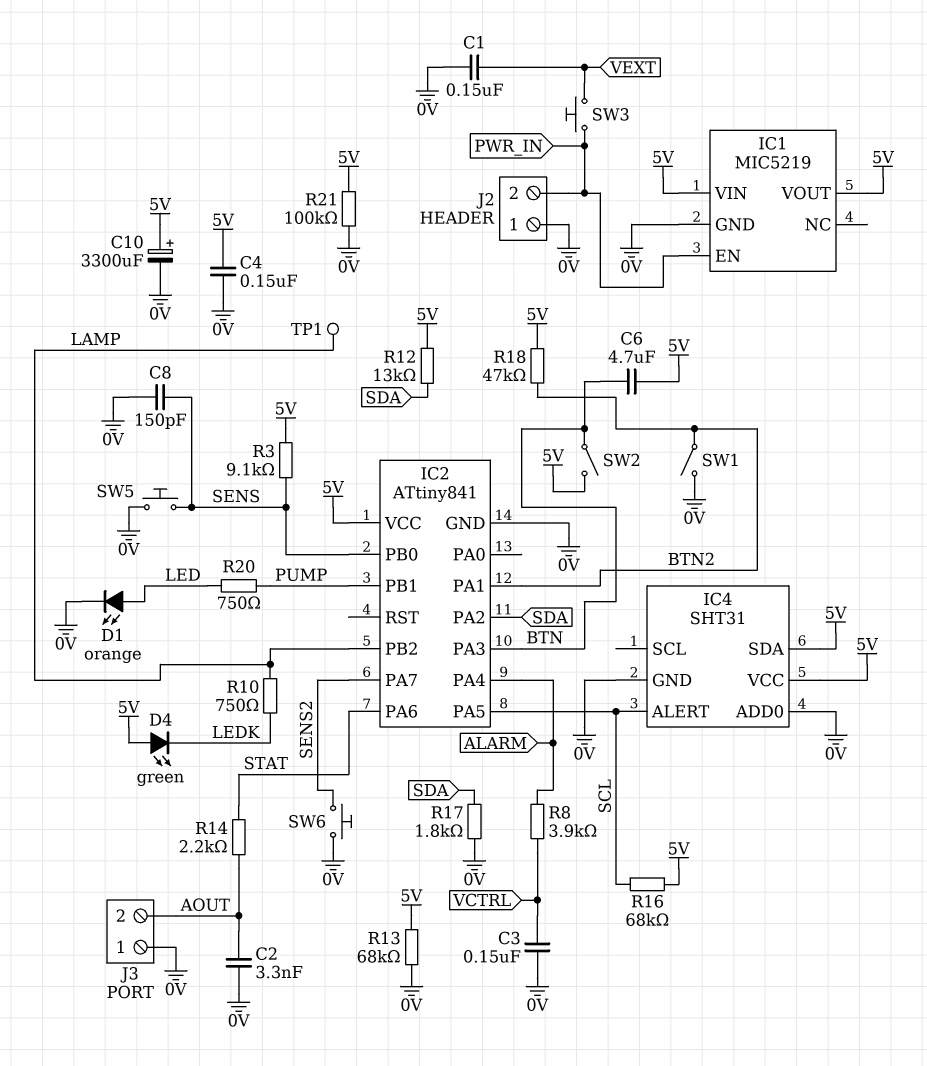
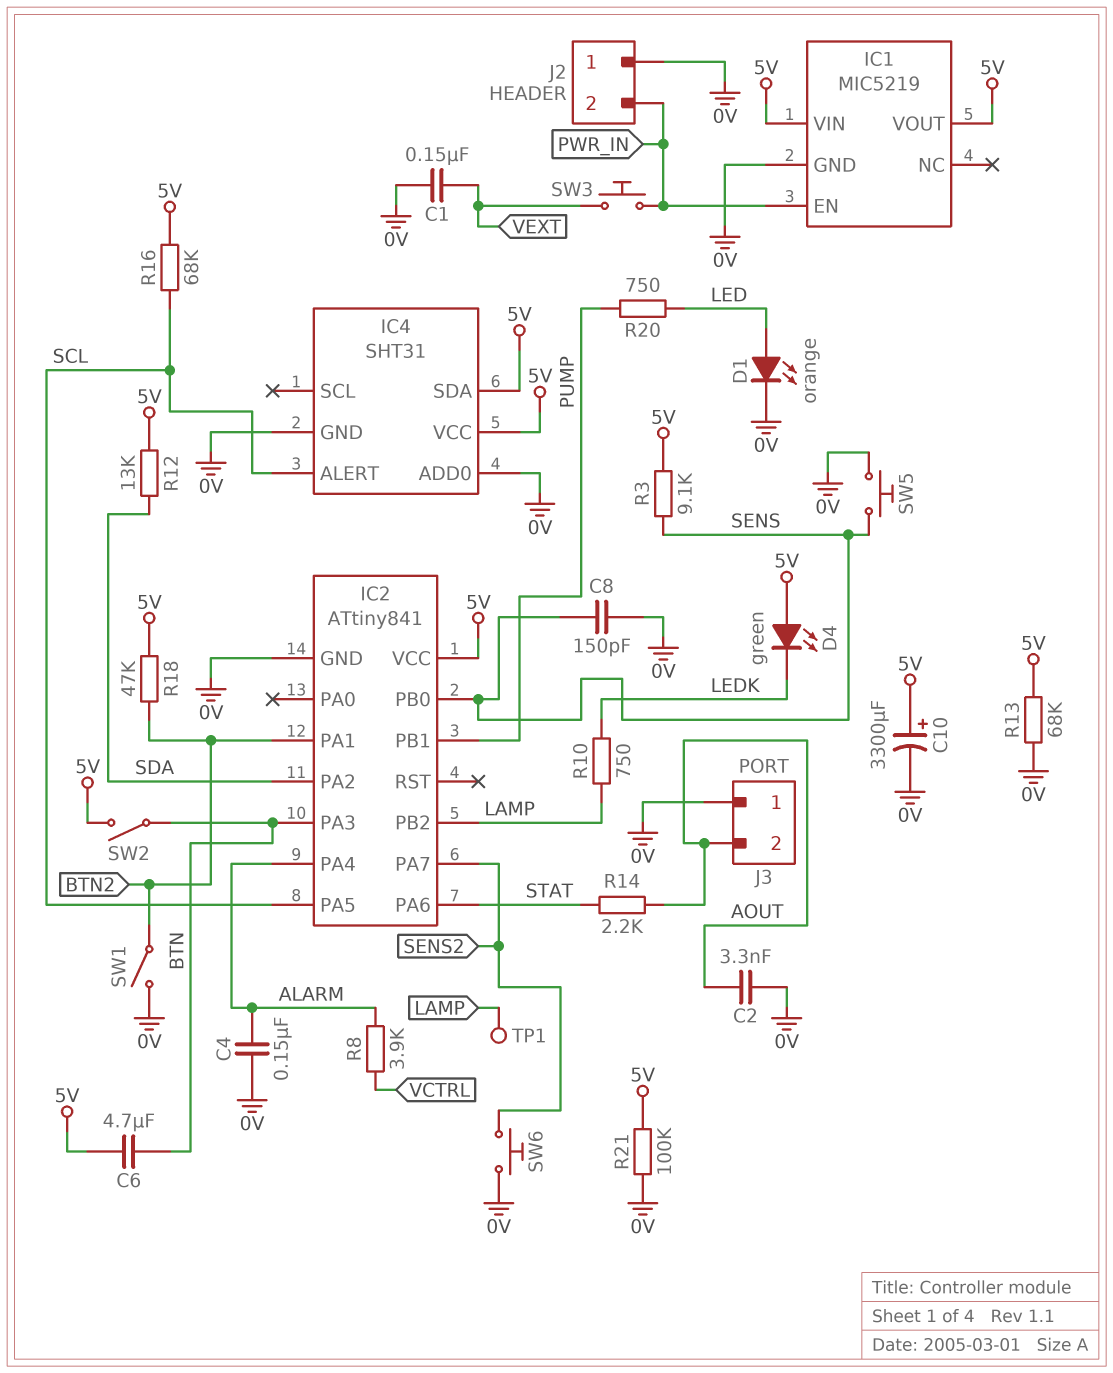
C3: 150nF (0V, VCTRL) -> none
C4: 150nF (0V, 5V) -> 150nF (0V, ALARM)
R17: 1.8k (0V, SDA) -> none

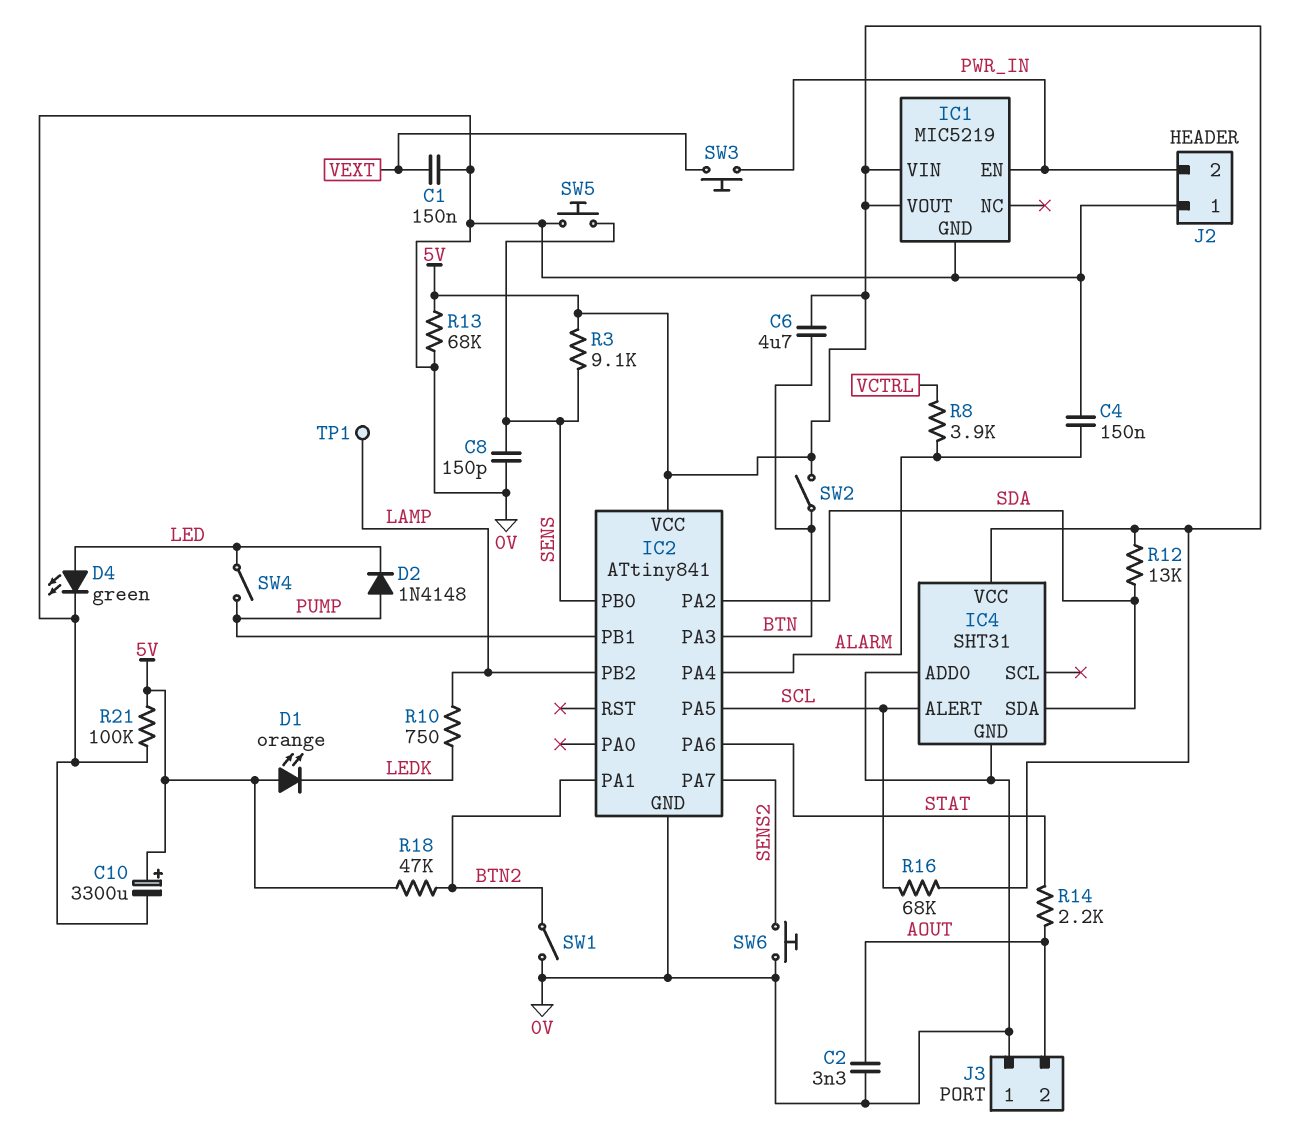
D1: LED orange (A LED, K 0V) -> LED orange (A 5V, K LEDK)
D2: none -> diode 1N4148 (A PUMP, K LED)
D4: LED green (A 5V, K LEDK) -> LED green (A LED, K 0V)
IC4 pin SDA: 5V -> SDA
R20: 750 (LED, PUMP) -> none
SW4: none -> switch (LED, PUMP)

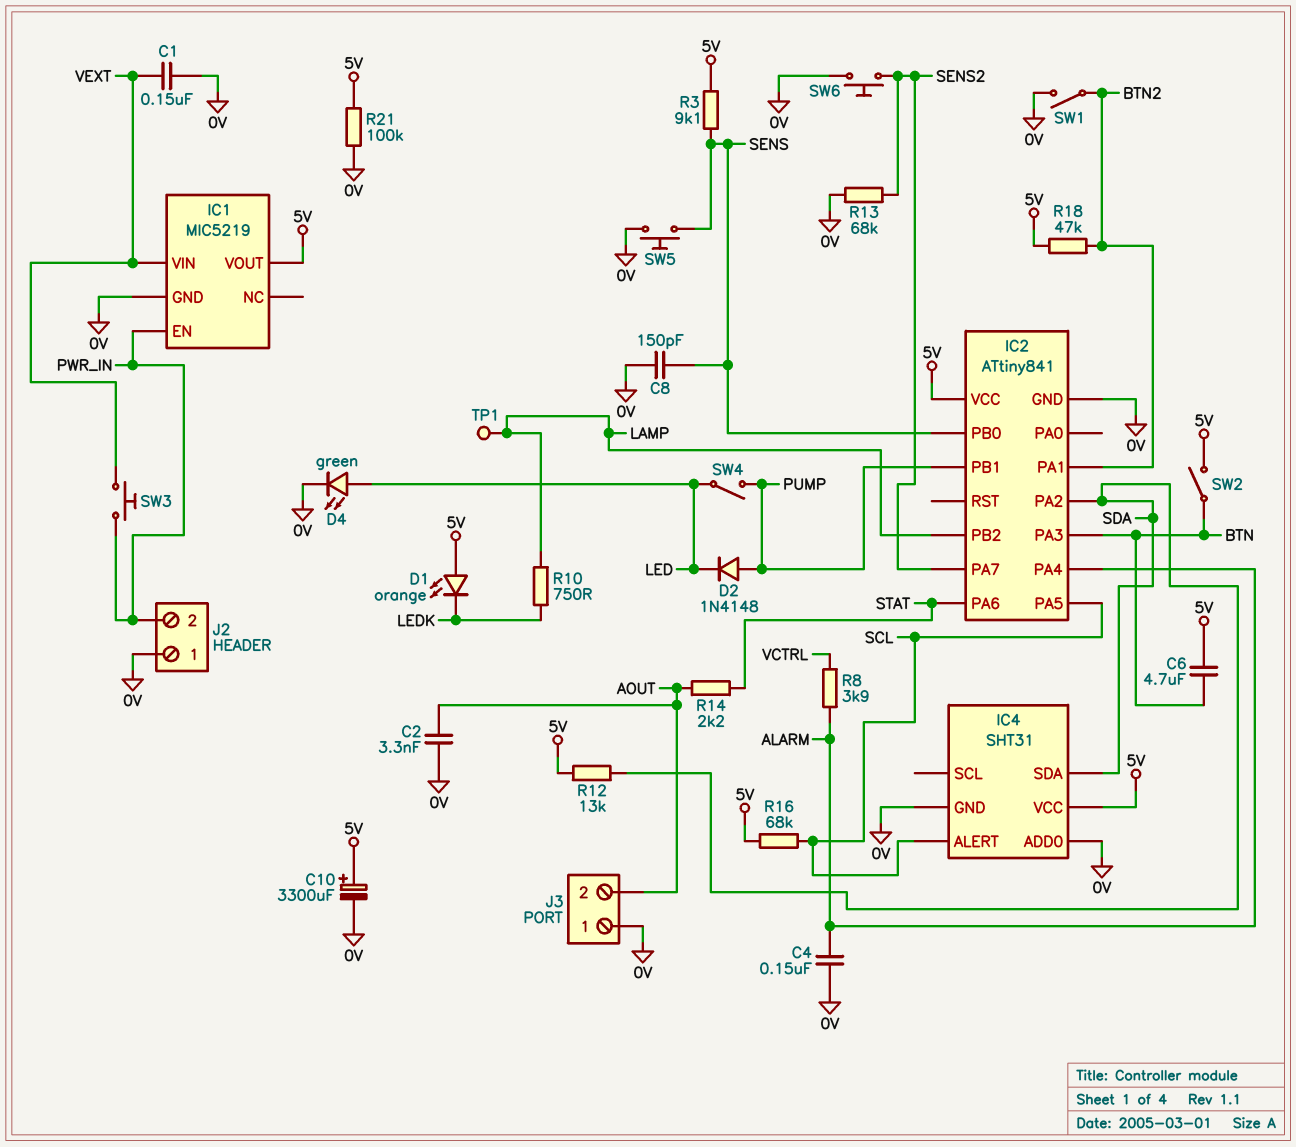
IC1 pin VIN: 5V -> VEXT
R13: 68k (0V, 5V) -> 68k (0V, SENS2)

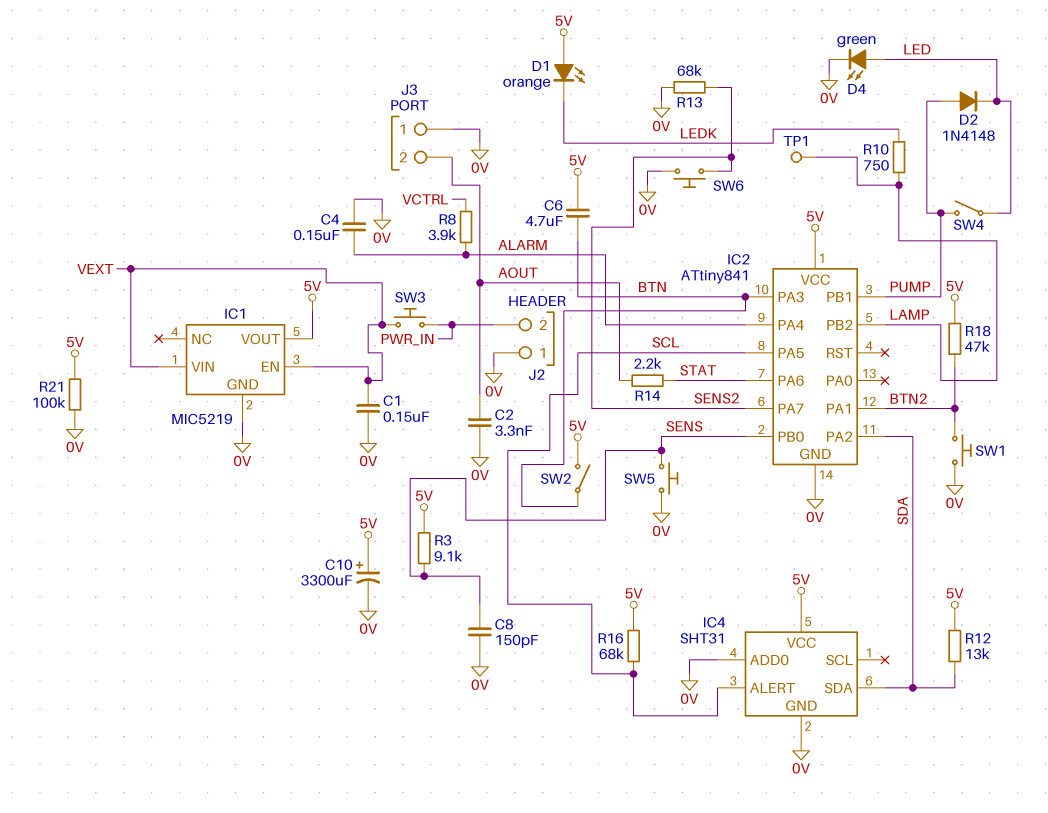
IC1 pin EN: PWR_IN -> VEXT
SW1: switch (0V, BTN2) -> button (0V, BTN2)

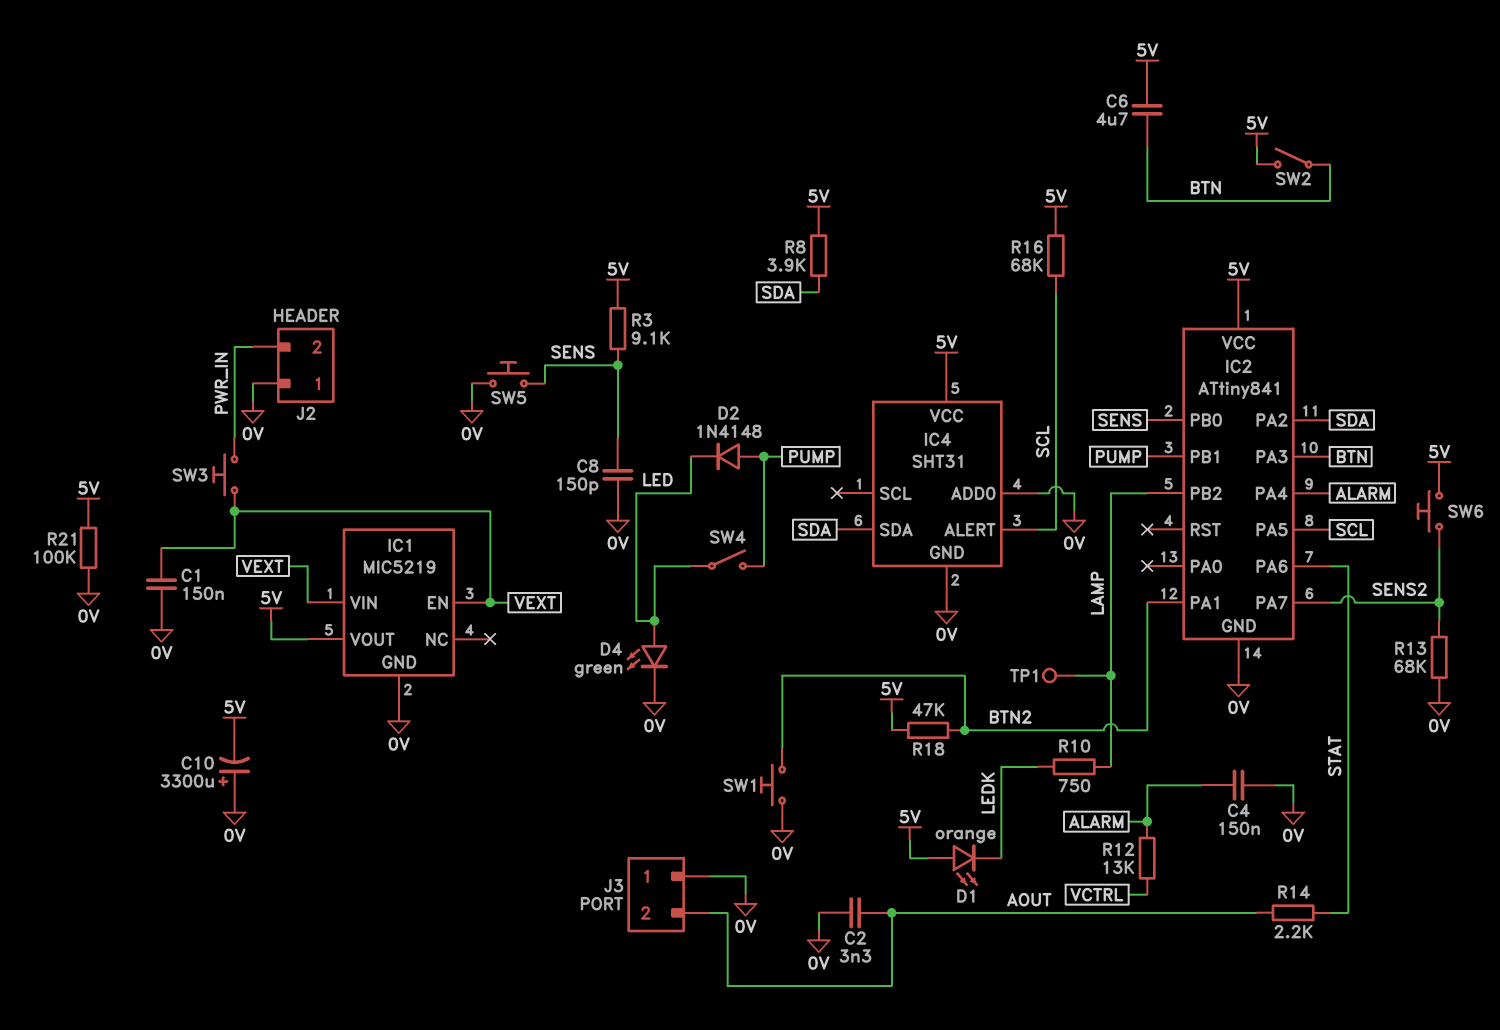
C10: 3300uF (plus 5V, minus 0V) -> 3300uF (plus 0V, minus 5V)
R8: 3.9k (ALARM, VCTRL) -> 3.9k (5V, SDA)
R12: 13k (5V, SDA) -> 13k (ALARM, VCTRL)
SW6: button (0V, SENS2) -> button (5V, SENS2)

